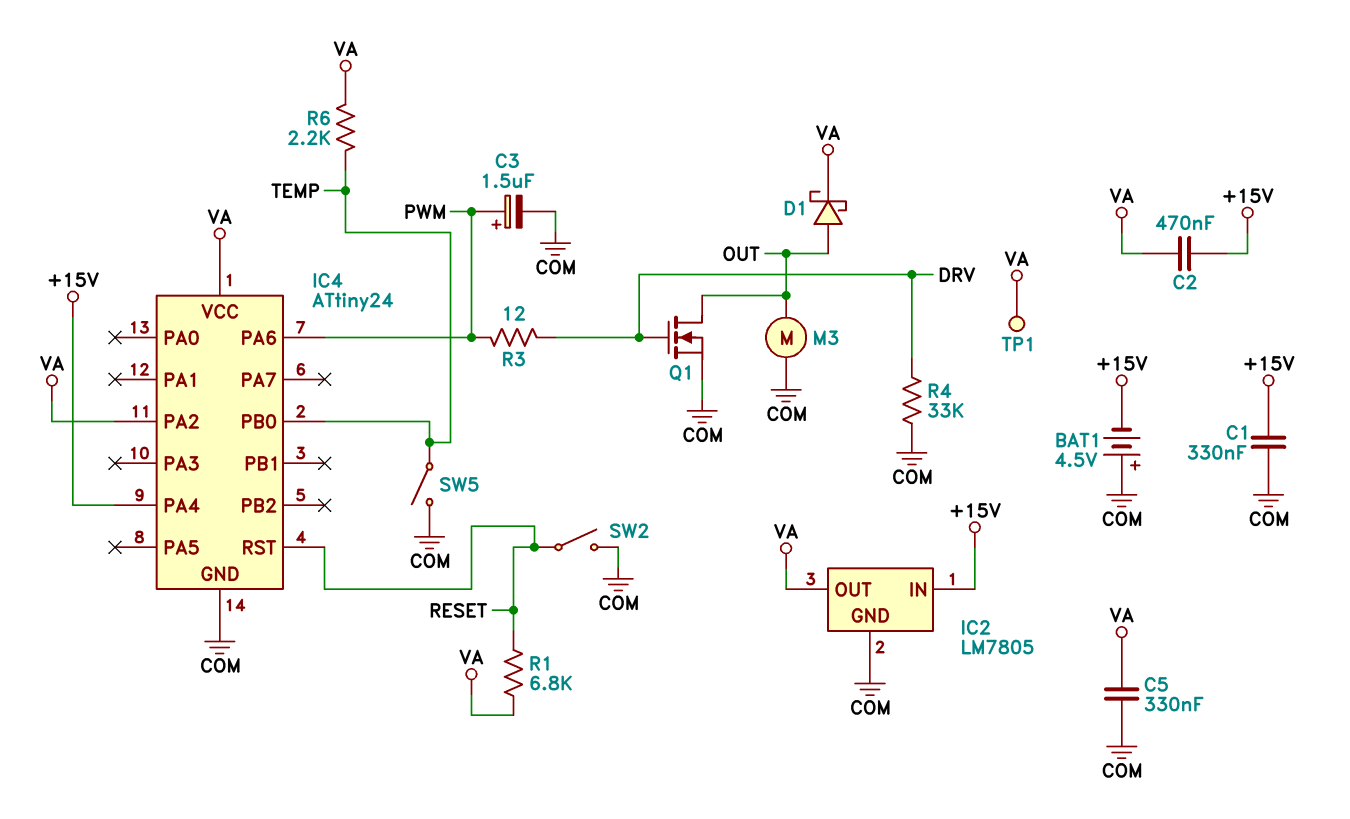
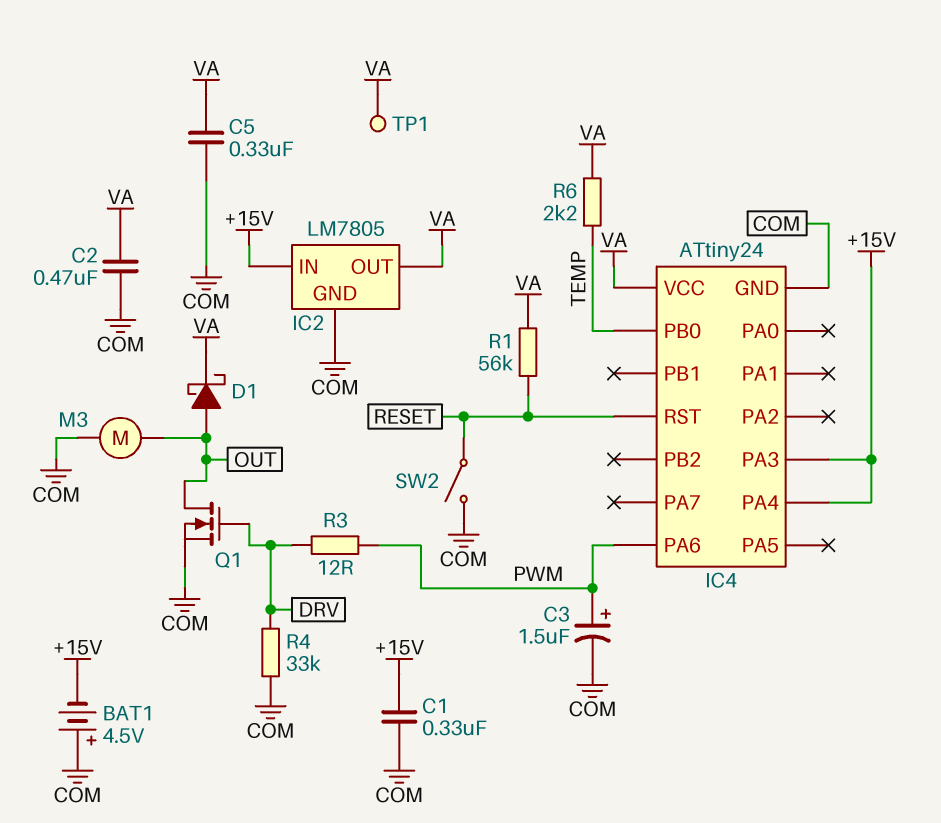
C2: 470nF (+15V, VA) -> 470nF (COM, VA)
IC4 pin PA2: VA -> none
IC4 pin PA3: none -> +15V
R1: 6.8k (RESET, VA) -> 56k (RESET, VA)
SW5: switch (COM, TEMP) -> none

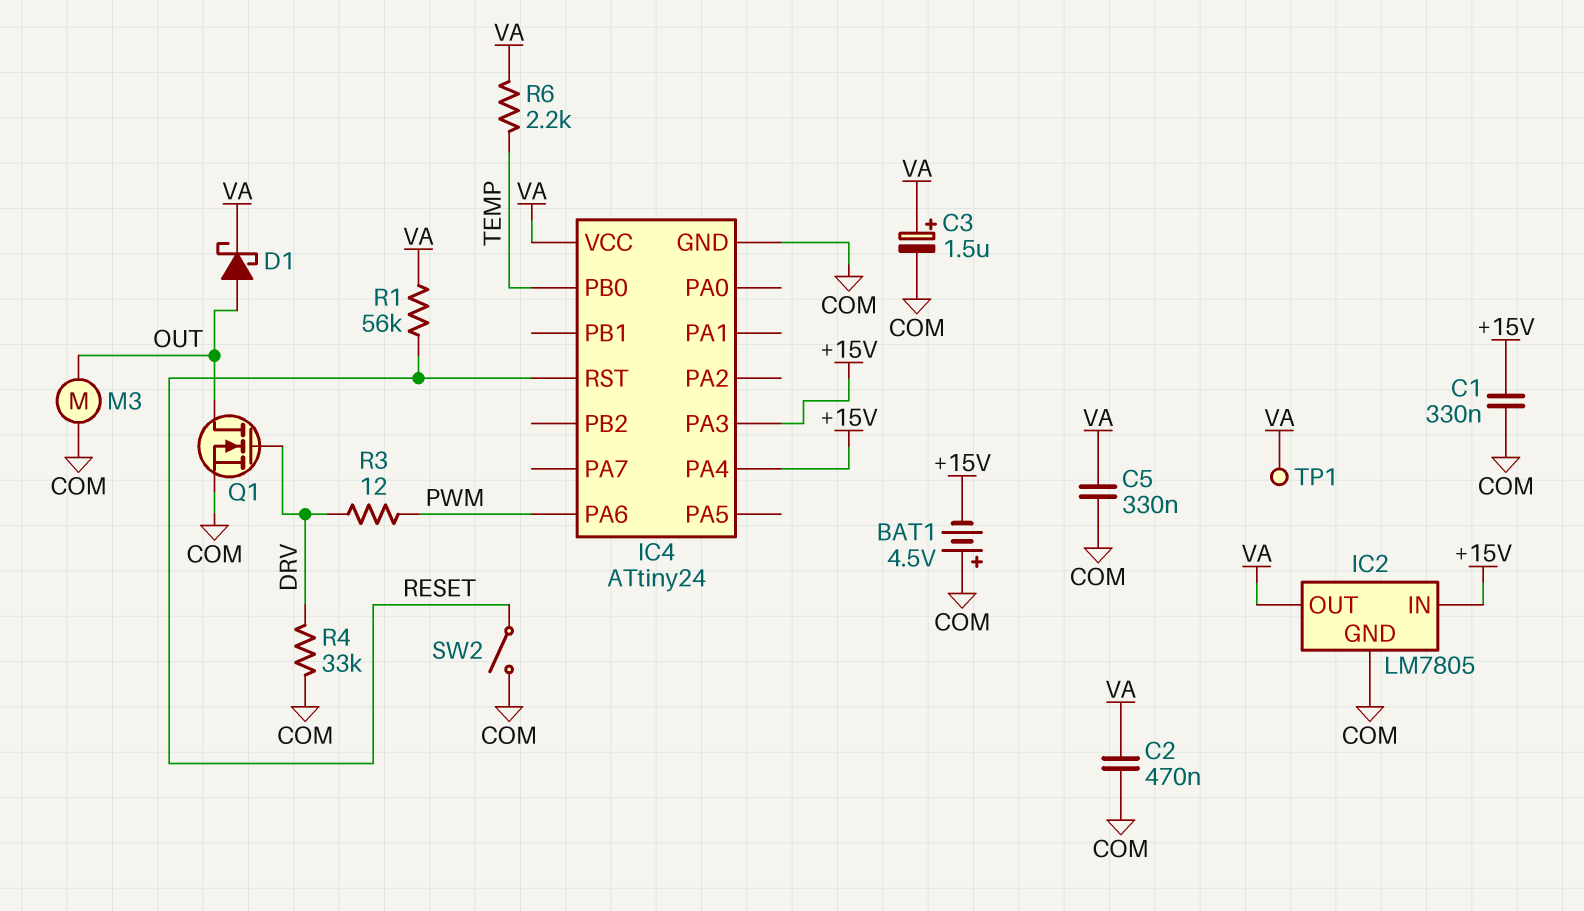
C3: 1.5uF (plus PWM, minus COM) -> 1.5uF (plus VA, minus COM)

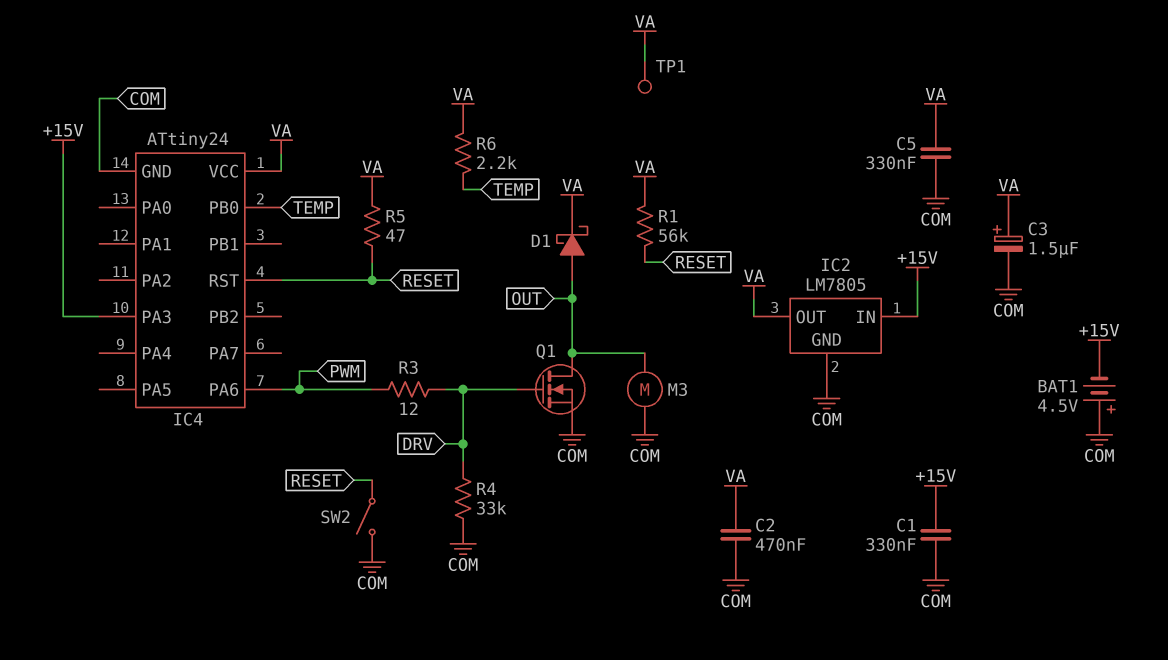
IC4 pin PA4: +15V -> none
R5: none -> 47 (RESET, VA)

